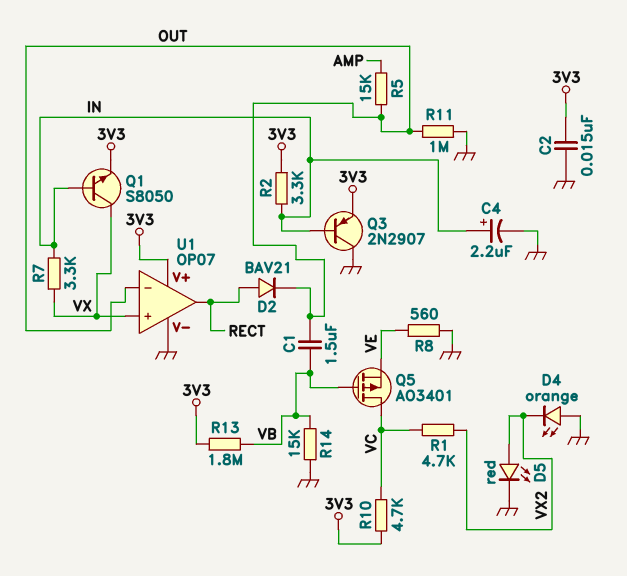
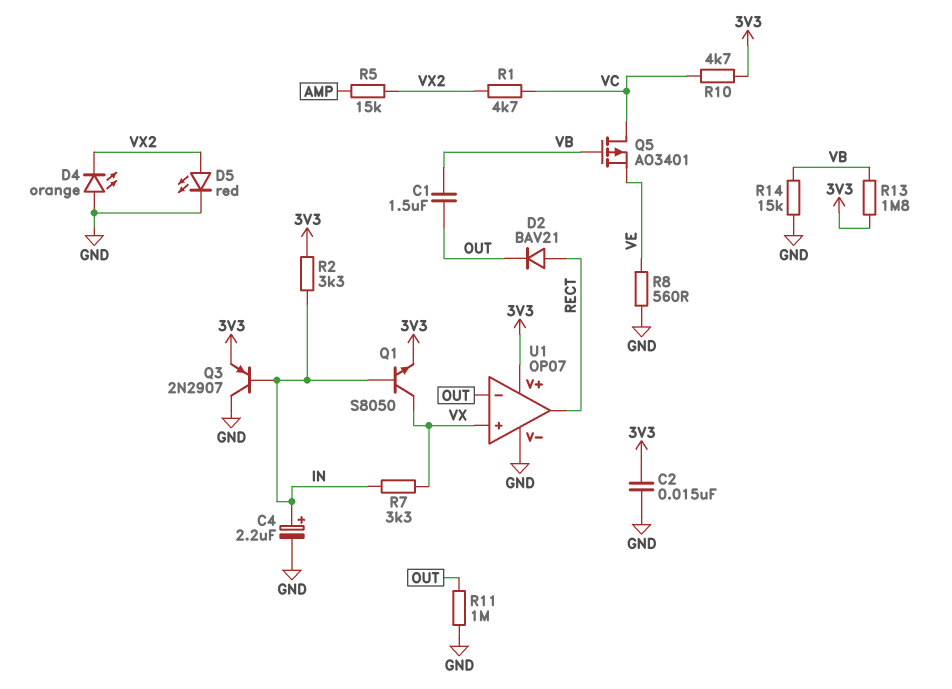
R5: 15k (AMP, OUT) -> 15k (AMP, VX2)

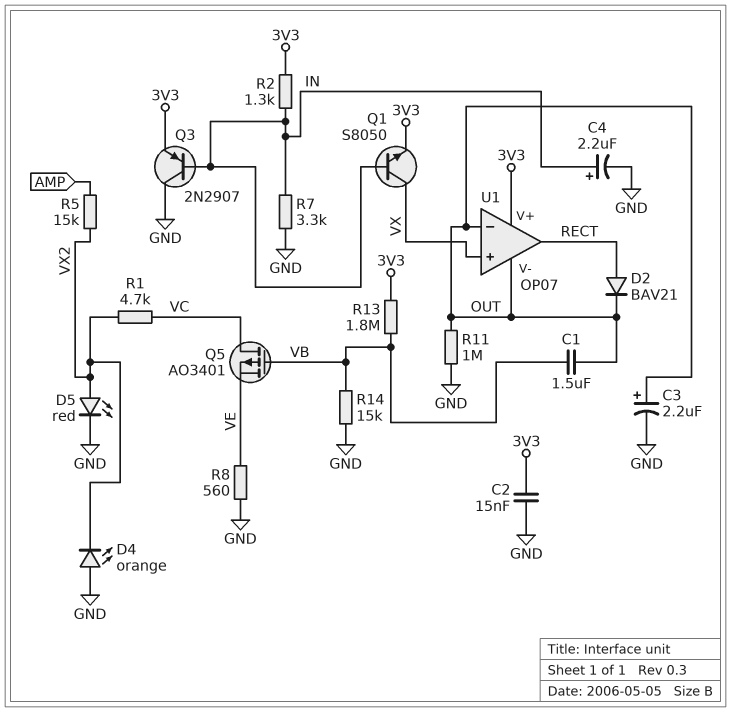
C3: none -> 2.2uF (plus OUT, minus GND)
R2: 3.3k (3V3, IN) -> 1.3k (3V3, IN)
R7: 3.3k (IN, VX) -> 3.3k (GND, IN)
R10: 4.7k (3V3, VC) -> none
U1 pin V-: GND -> OUT

